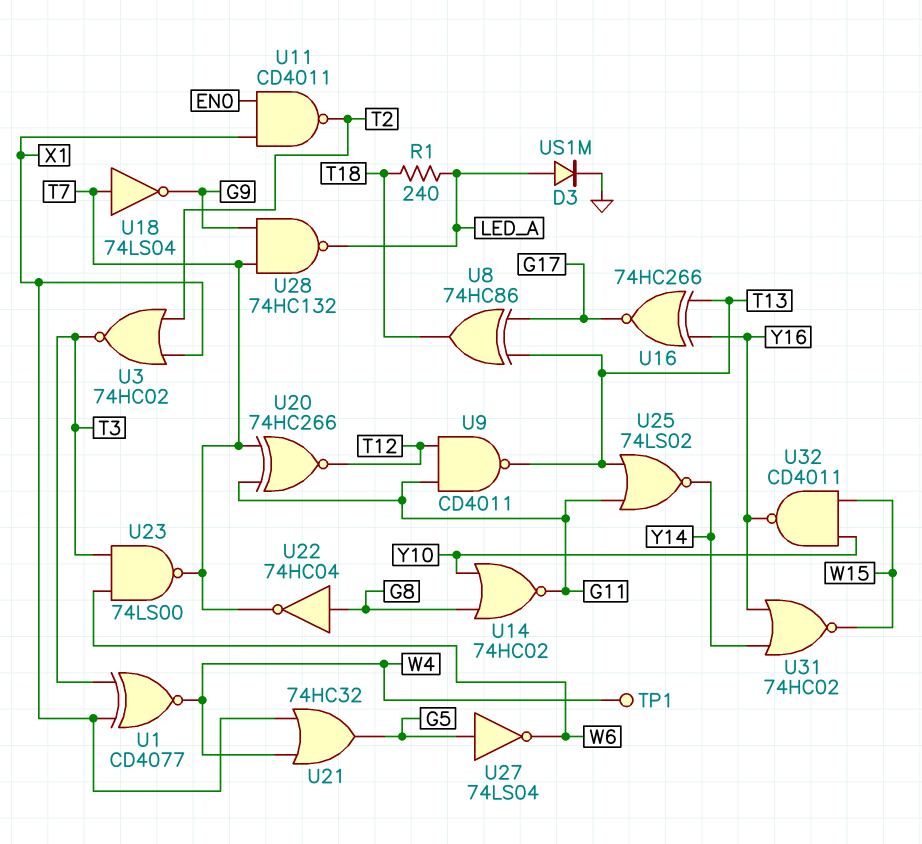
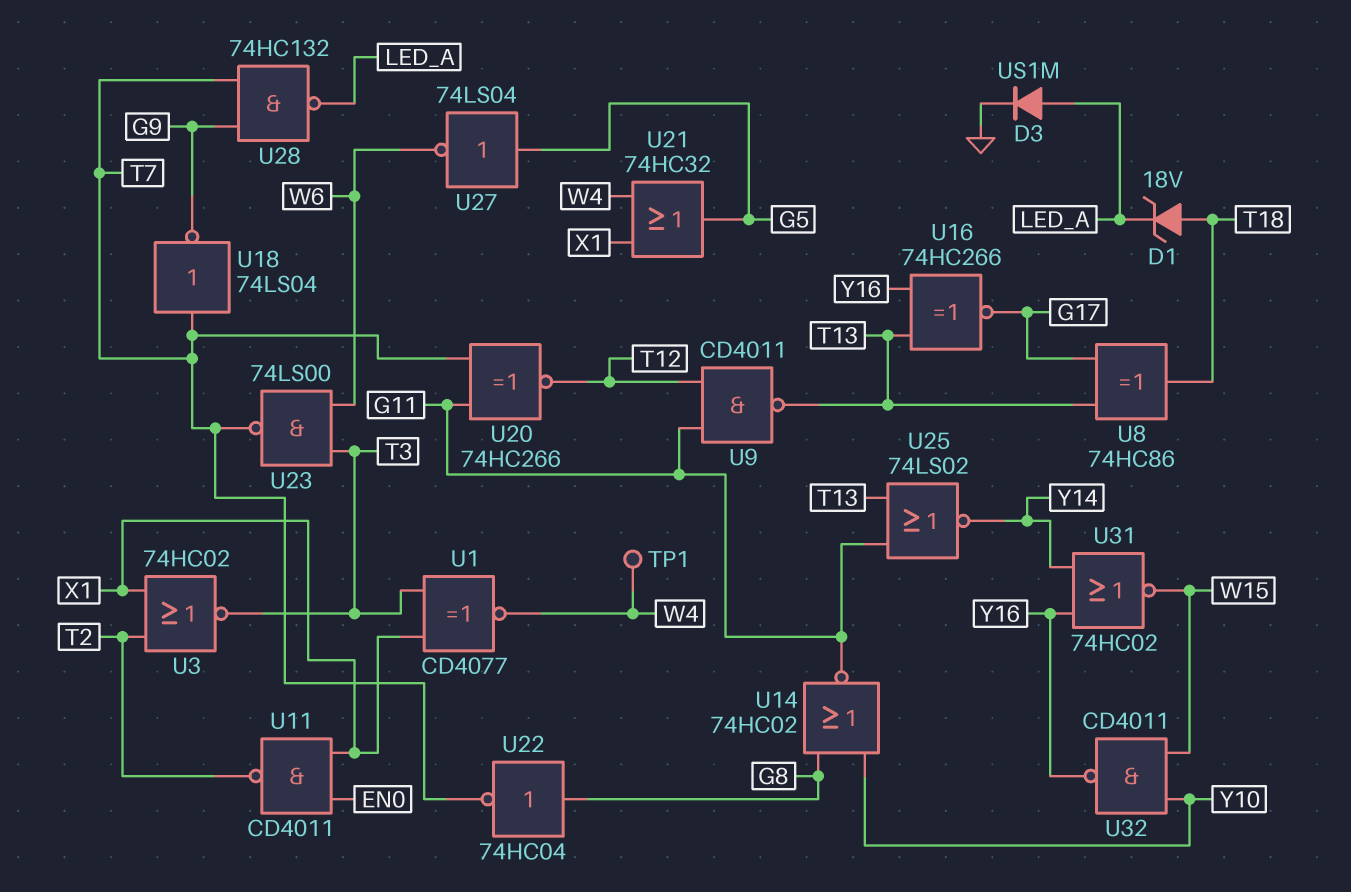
D1: none -> zener 18V (A T18, K LED_A)
R1: 240 (LED_A, T18) -> none

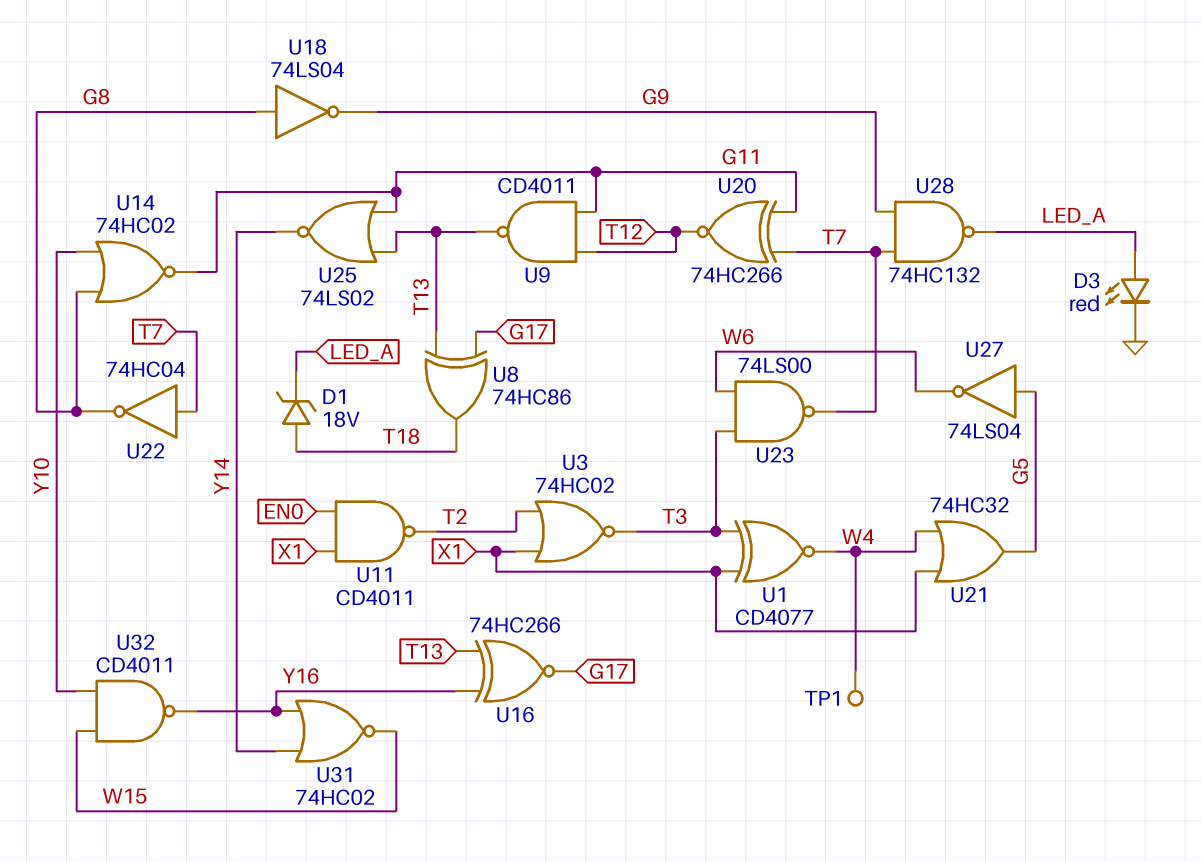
D3: diode US1M (A LED_A, K GND) -> LED red (A LED_A, K GND)
U18: NOT 74LS04 (in T7, out G9) -> NOT 74LS04 (in G8, out G9)
U22: NOT 74HC04 (in G8, out T7) -> NOT 74HC04 (in T7, out G8)

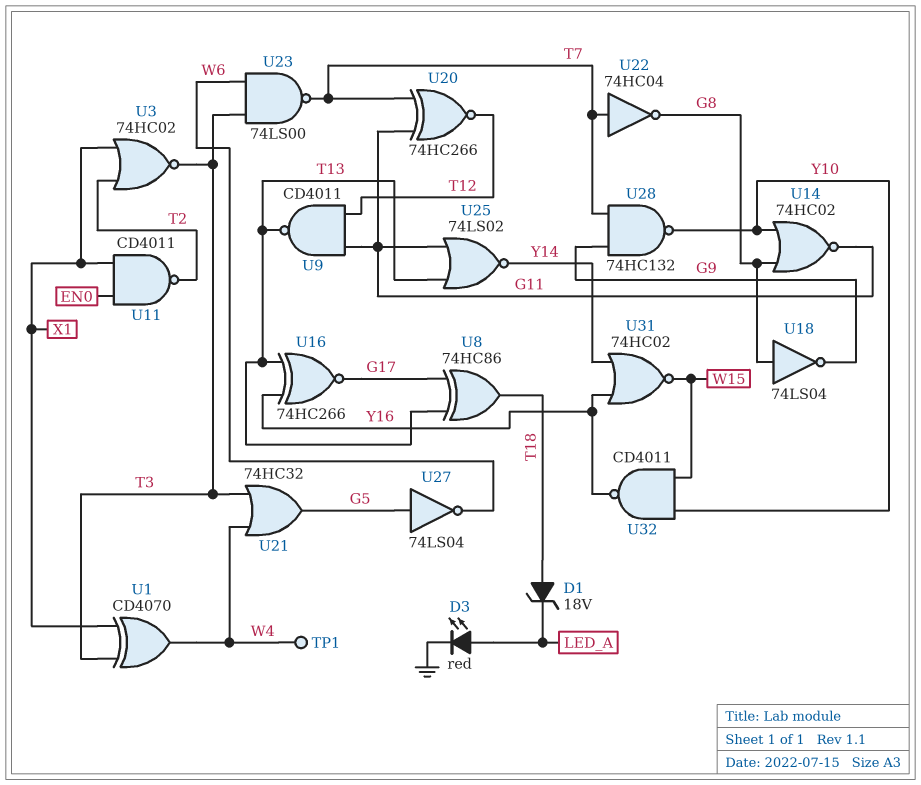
U1: XNOR CD4077 (in T3, in X1, out W4) -> XOR CD4070 (in T3, in X1, out W4)
U21: OR 74HC32 (in W4, in X1, out G5) -> OR 74HC32 (in T3, in W4, out G5)
U28: NAND 74HC132 (in G9, in T7, out LED_A) -> NAND 74HC132 (in G9, in T7, out Y10)

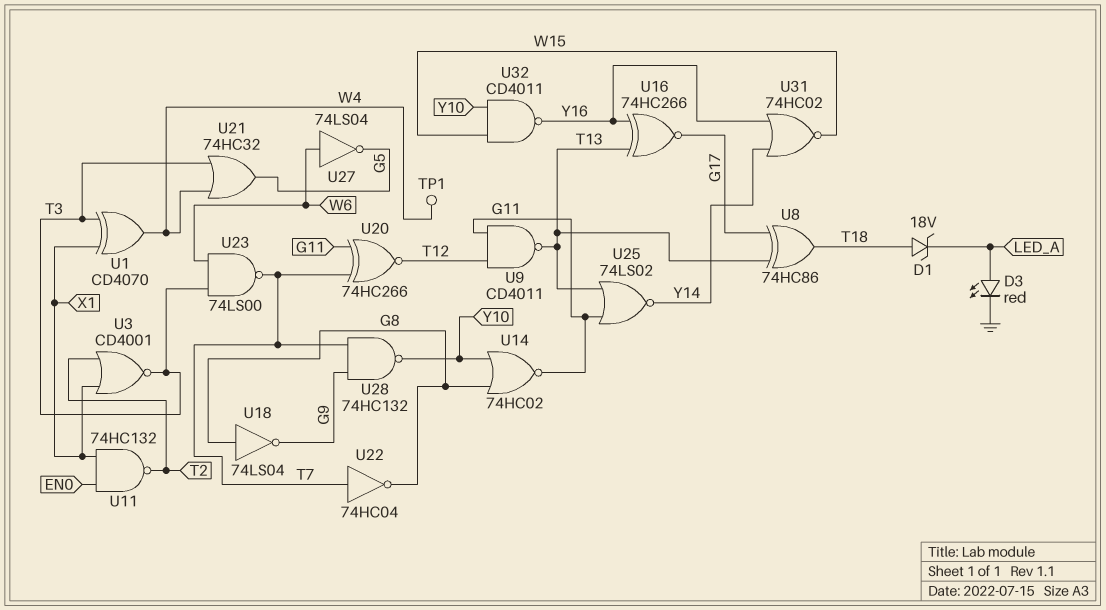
U3: NOR 74HC02 (in T2, in X1, out T3) -> NOR CD4001 (in T2, in X1, out T3)
U11: NAND CD4011 (in EN0, in X1, out T2) -> NAND 74HC132 (in EN0, in X1, out T2)
U27: NOT 74LS04 (in G5, out W6) -> NOT 74LS04 (in W6, out G5)

